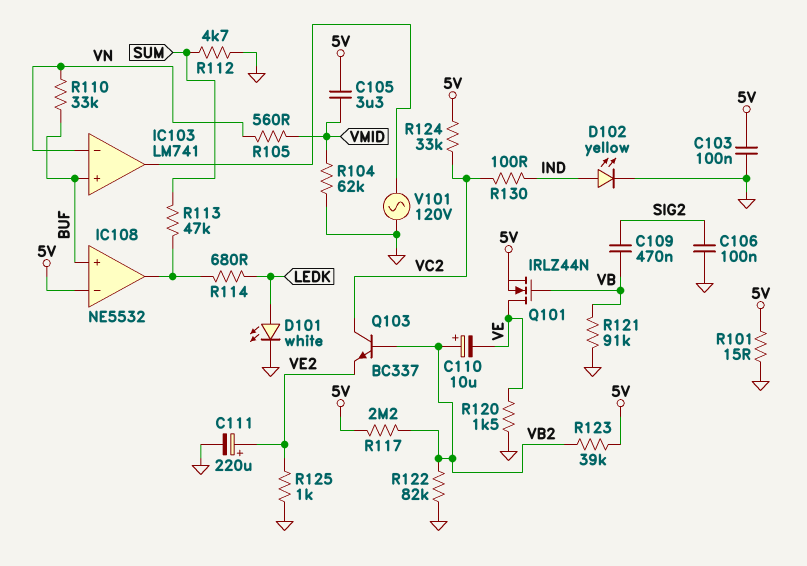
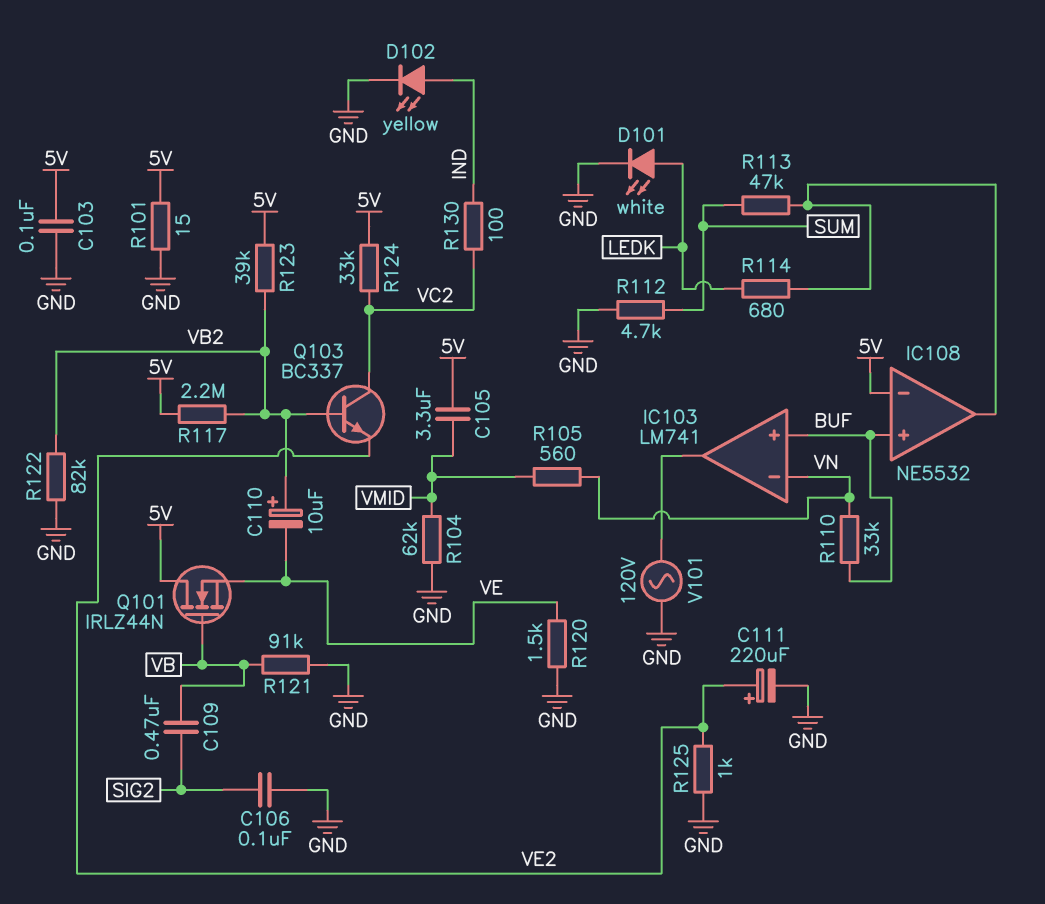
Q101: NMOS IRLZ44N (G VB, D VE, S 5V) -> NMOS IRLZ44N (G VB, D 5V, S VE)

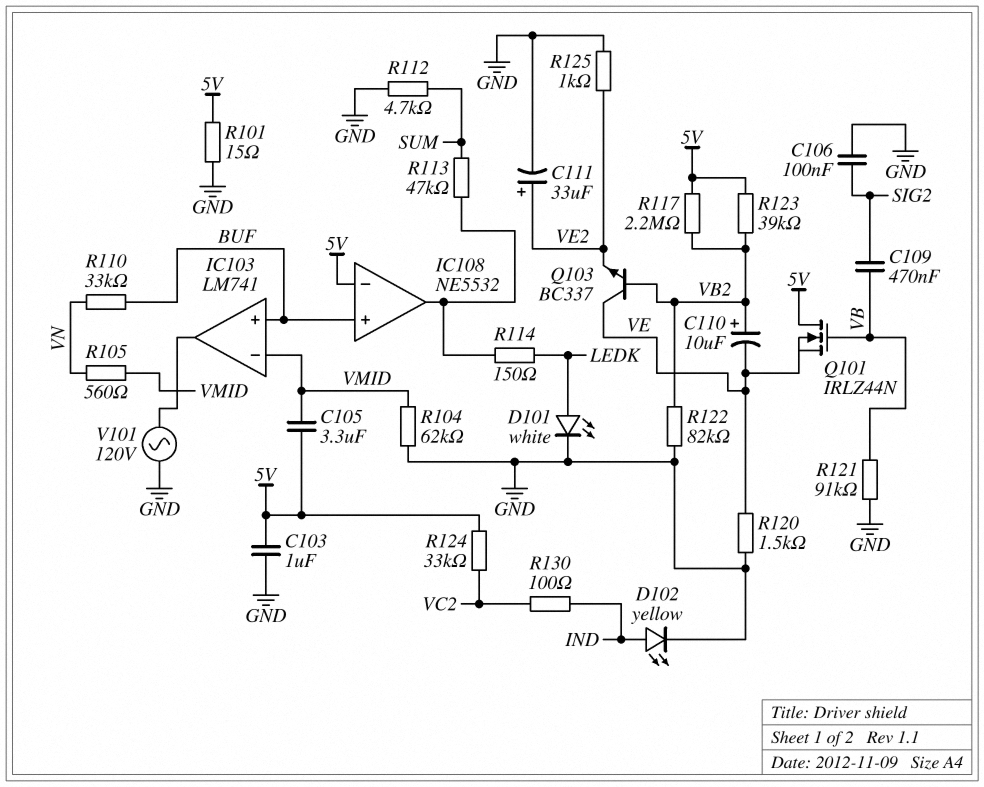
C103: 100nF (5V, GND) -> 1uF (5V, GND)
C111: 220uF (plus VE2, minus GND) -> 33uF (plus VE2, minus GND)
IC103 pin in-: VN -> VMID
Q103: NPN BC337 (B VB2, C VC2, E VE2) -> NPN BC337 (B VB2, C VE, E VE2)
R114: 680 (IC108/out, LEDK) -> 150 (IC108/out, LEDK)

